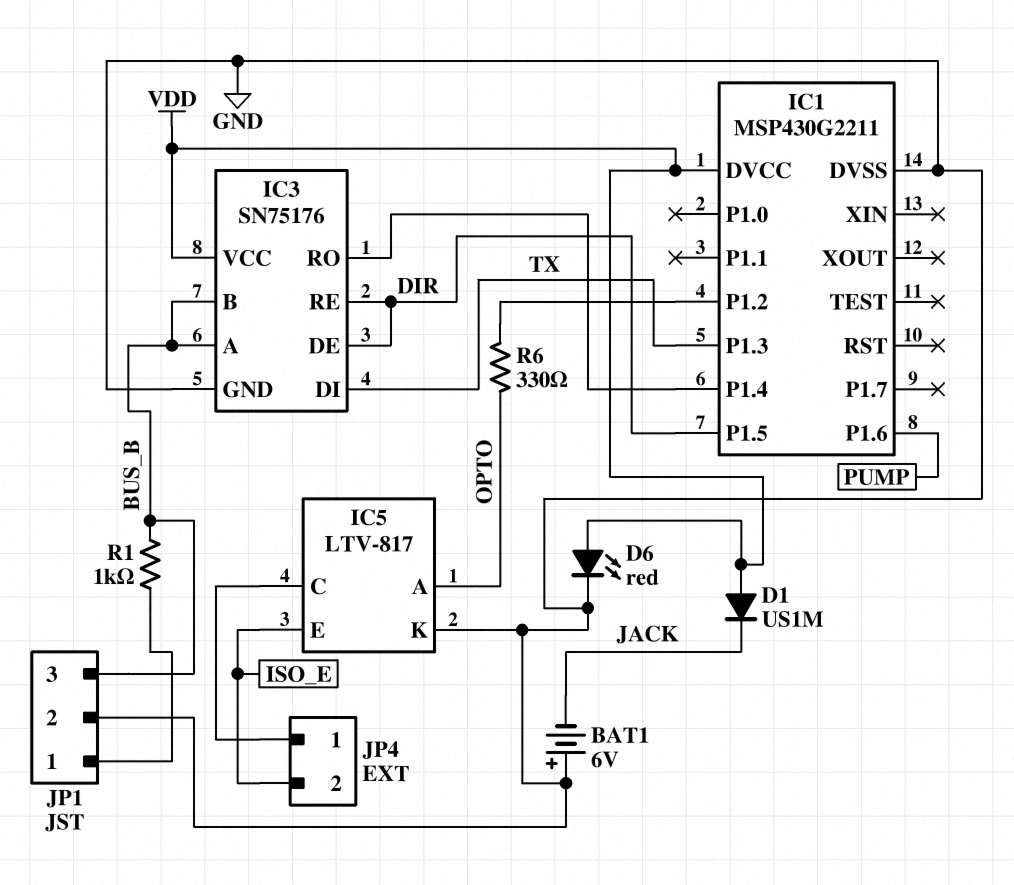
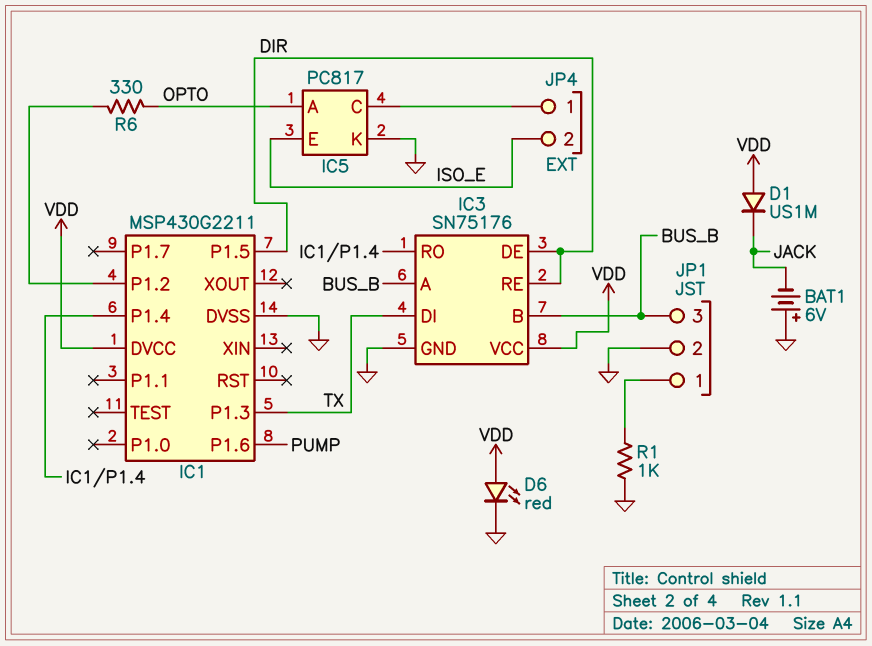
IC5: LTV-817 -> PC817
R1: 1k (BUS_B, JP1/1) -> 1k (GND, JP1/1)

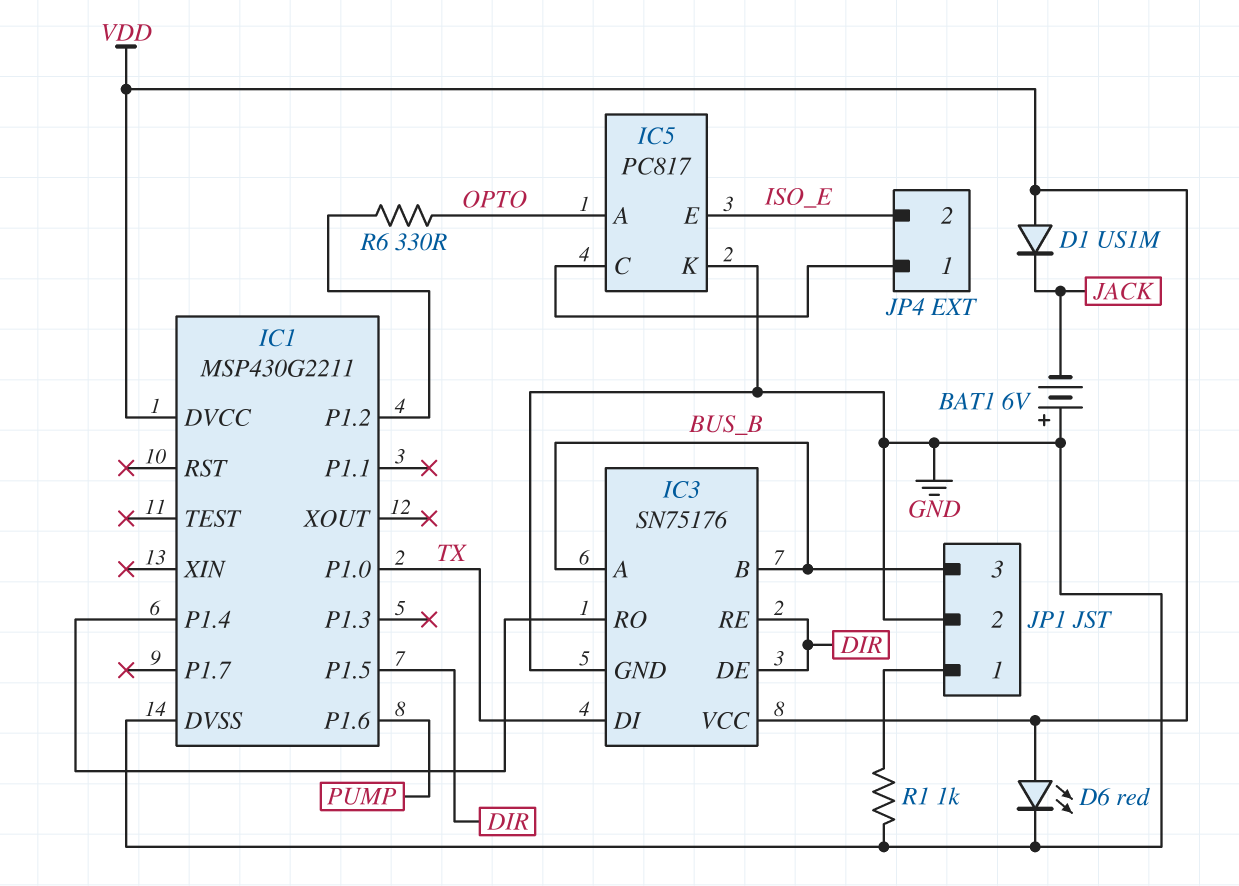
IC1 pin P1.0: none -> TX
IC1 pin P1.3: TX -> none

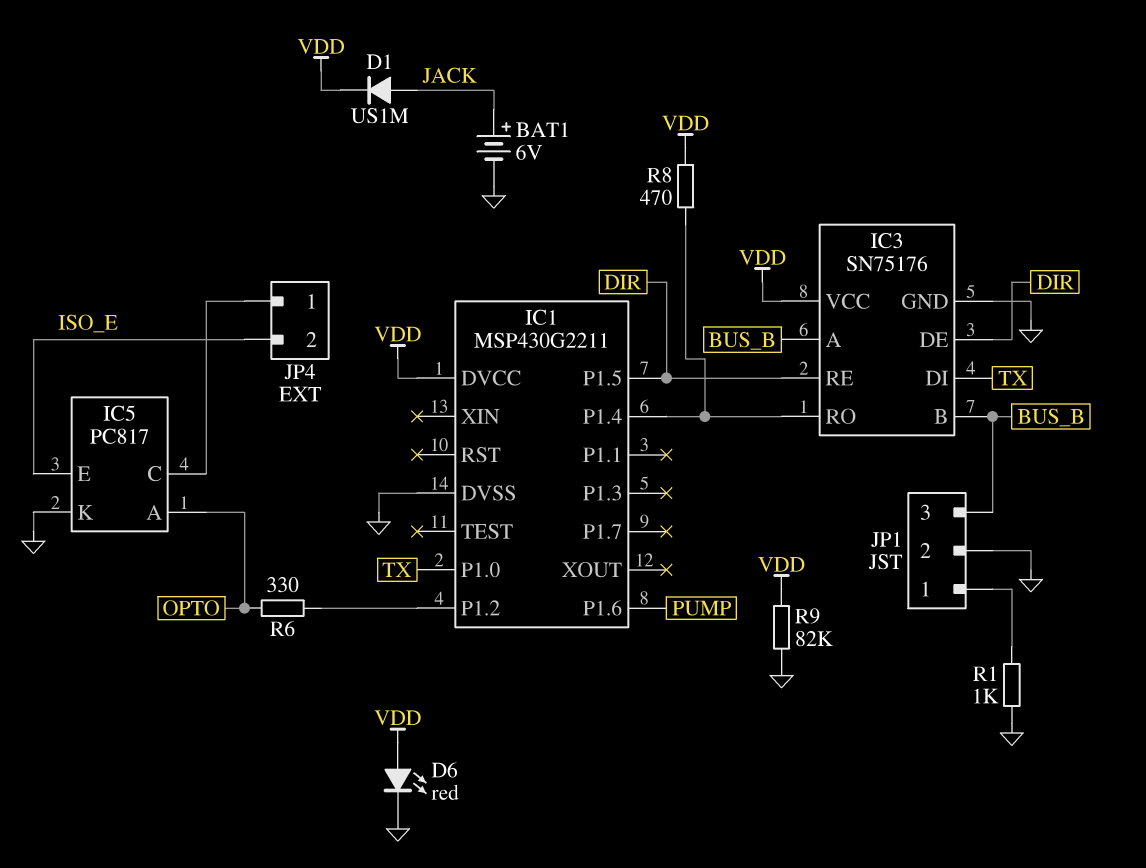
BAT1: 6V (plus GND, minus JACK) -> 6V (plus JACK, minus GND)
D1: diode US1M (A VDD, K JACK) -> diode US1M (A JACK, K VDD)
R8: none -> 470 (IC1/P1.4, VDD)
R9: none -> 82k (GND, VDD)

